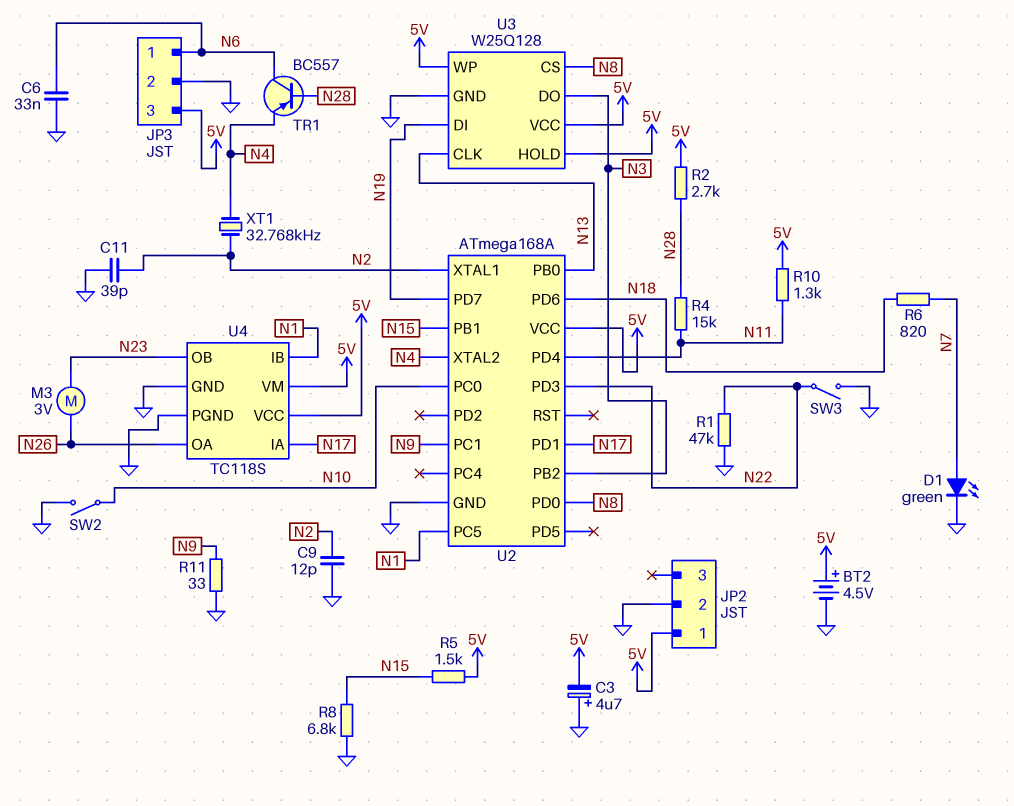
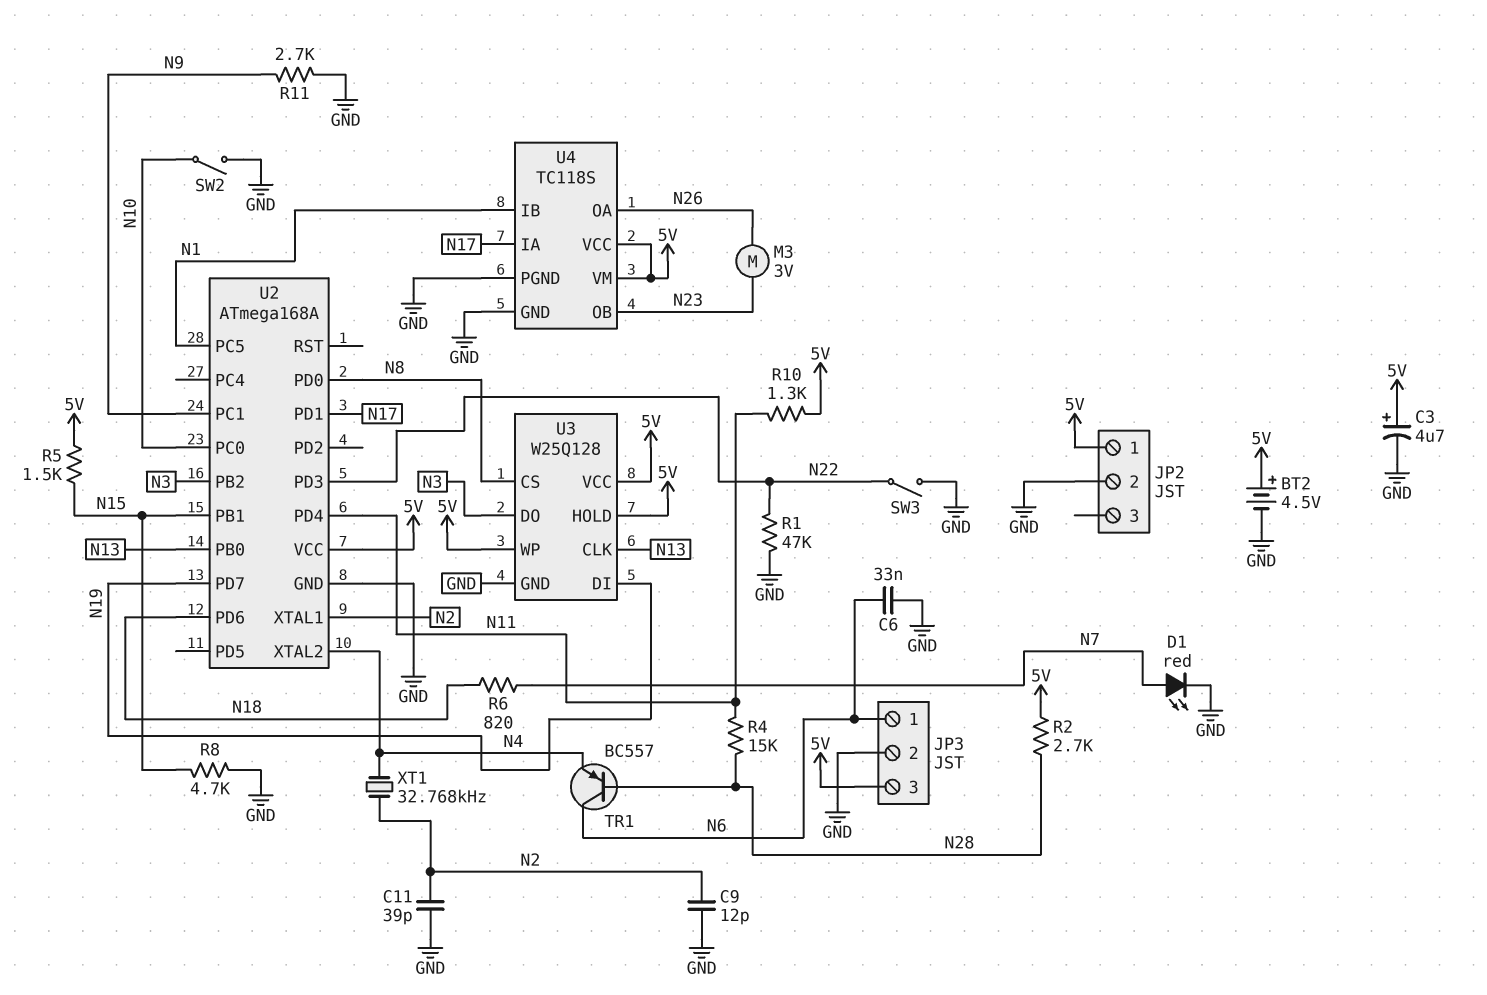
C3: 4.7uF (plus GND, minus 5V) -> 4.7uF (plus 5V, minus GND)
D1: LED green (A N7, K GND) -> LED red (A N7, K GND)
R8: 6.8k (GND, N15) -> 4.7k (GND, N15)
R11: 33 (GND, N9) -> 2.7k (GND, N9)

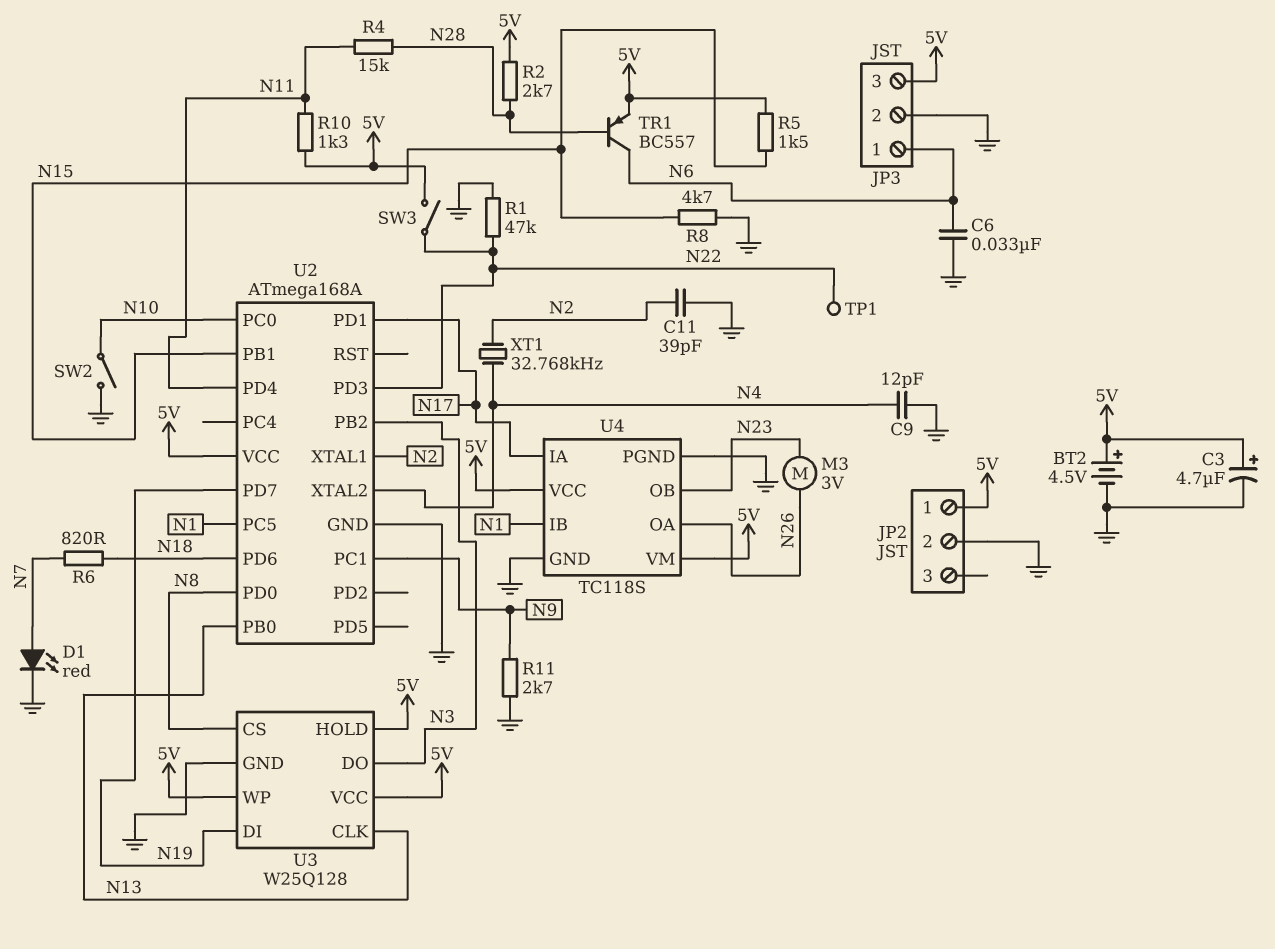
C9: 12pF (GND, N2) -> 12pF (GND, N4)
SW3: switch (GND, N22) -> switch (5V, N22)
TP1: none -> test point (N22)
TR1: PNP BC557 (B N28, C N6, E N4) -> PNP BC557 (B N28, C N6, E 5V)

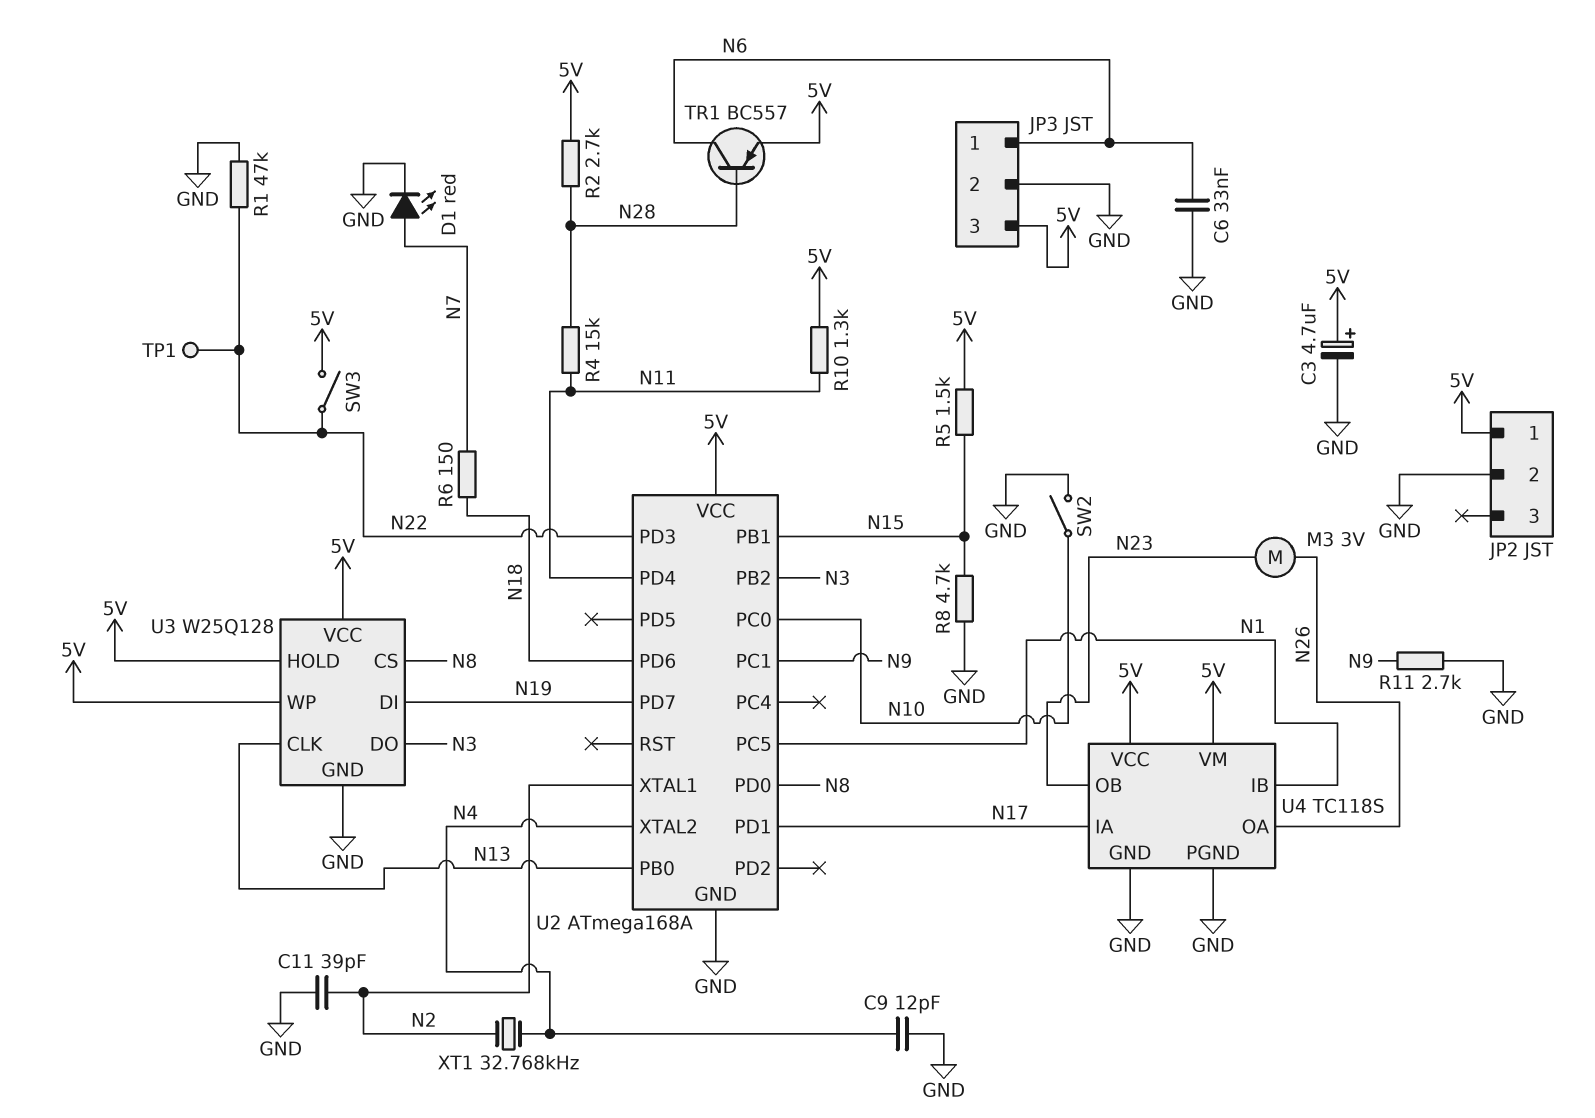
BT2: 4.5V (plus 5V, minus GND) -> none
R6: 820 (N7, N18) -> 150 (N7, N18)

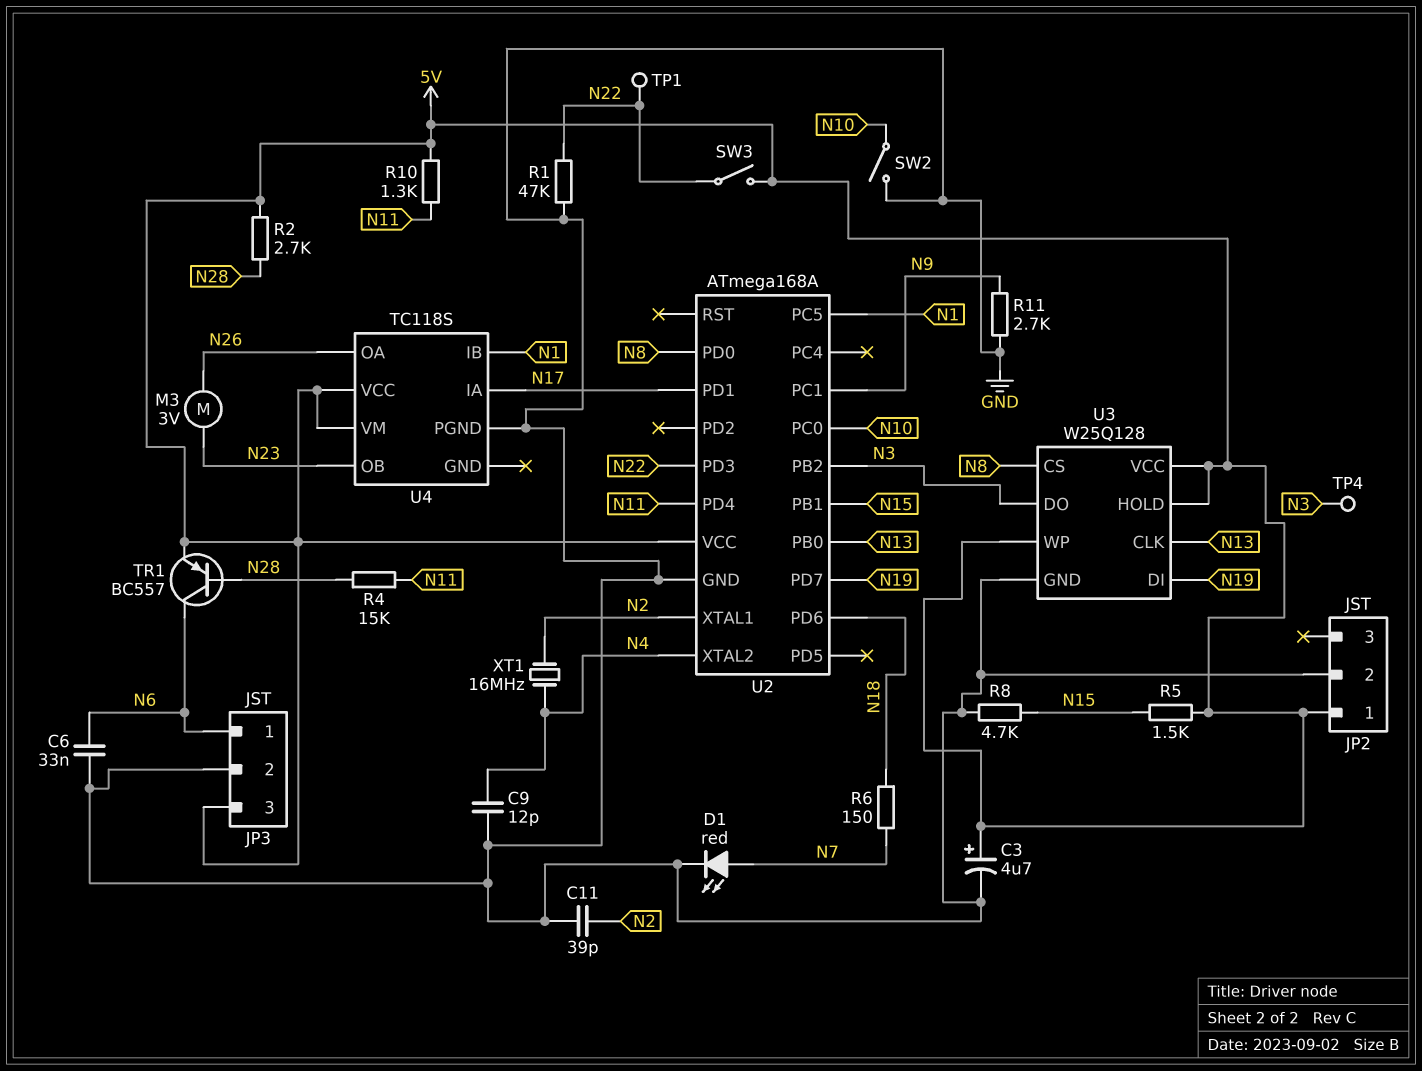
TP4: none -> test point (N3)
U4 pin GND: GND -> none
XT1: 32.768kHz (N2, N4) -> 16MHz (N2, N4)

